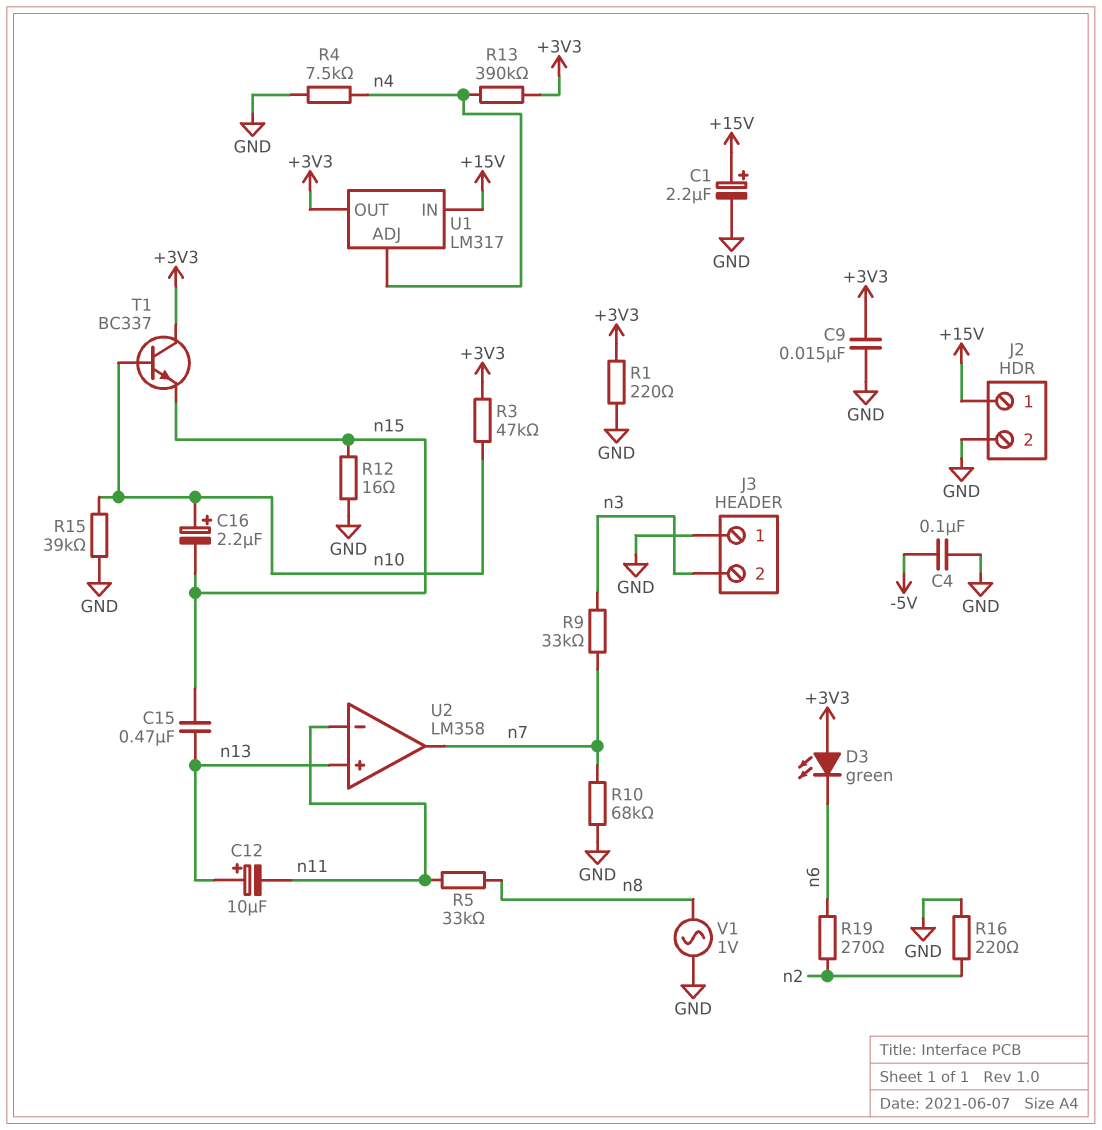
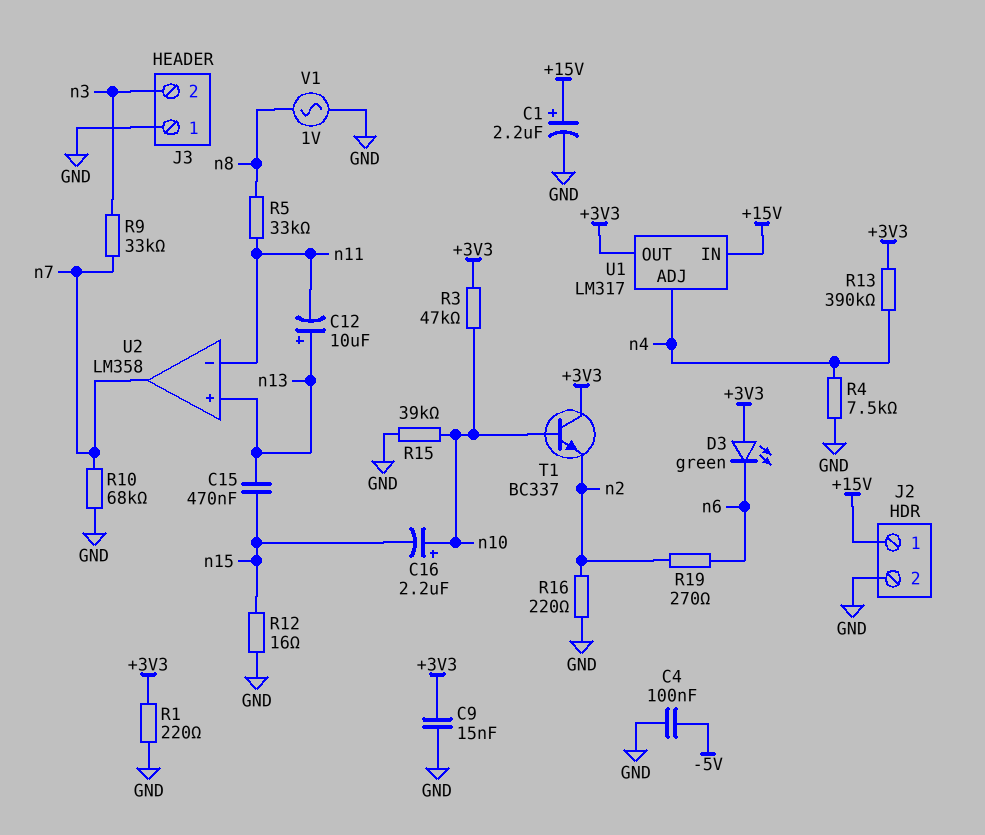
T1: NPN BC337 (B n10, C +3V3, E n15) -> NPN BC337 (B n10, C +3V3, E n2)

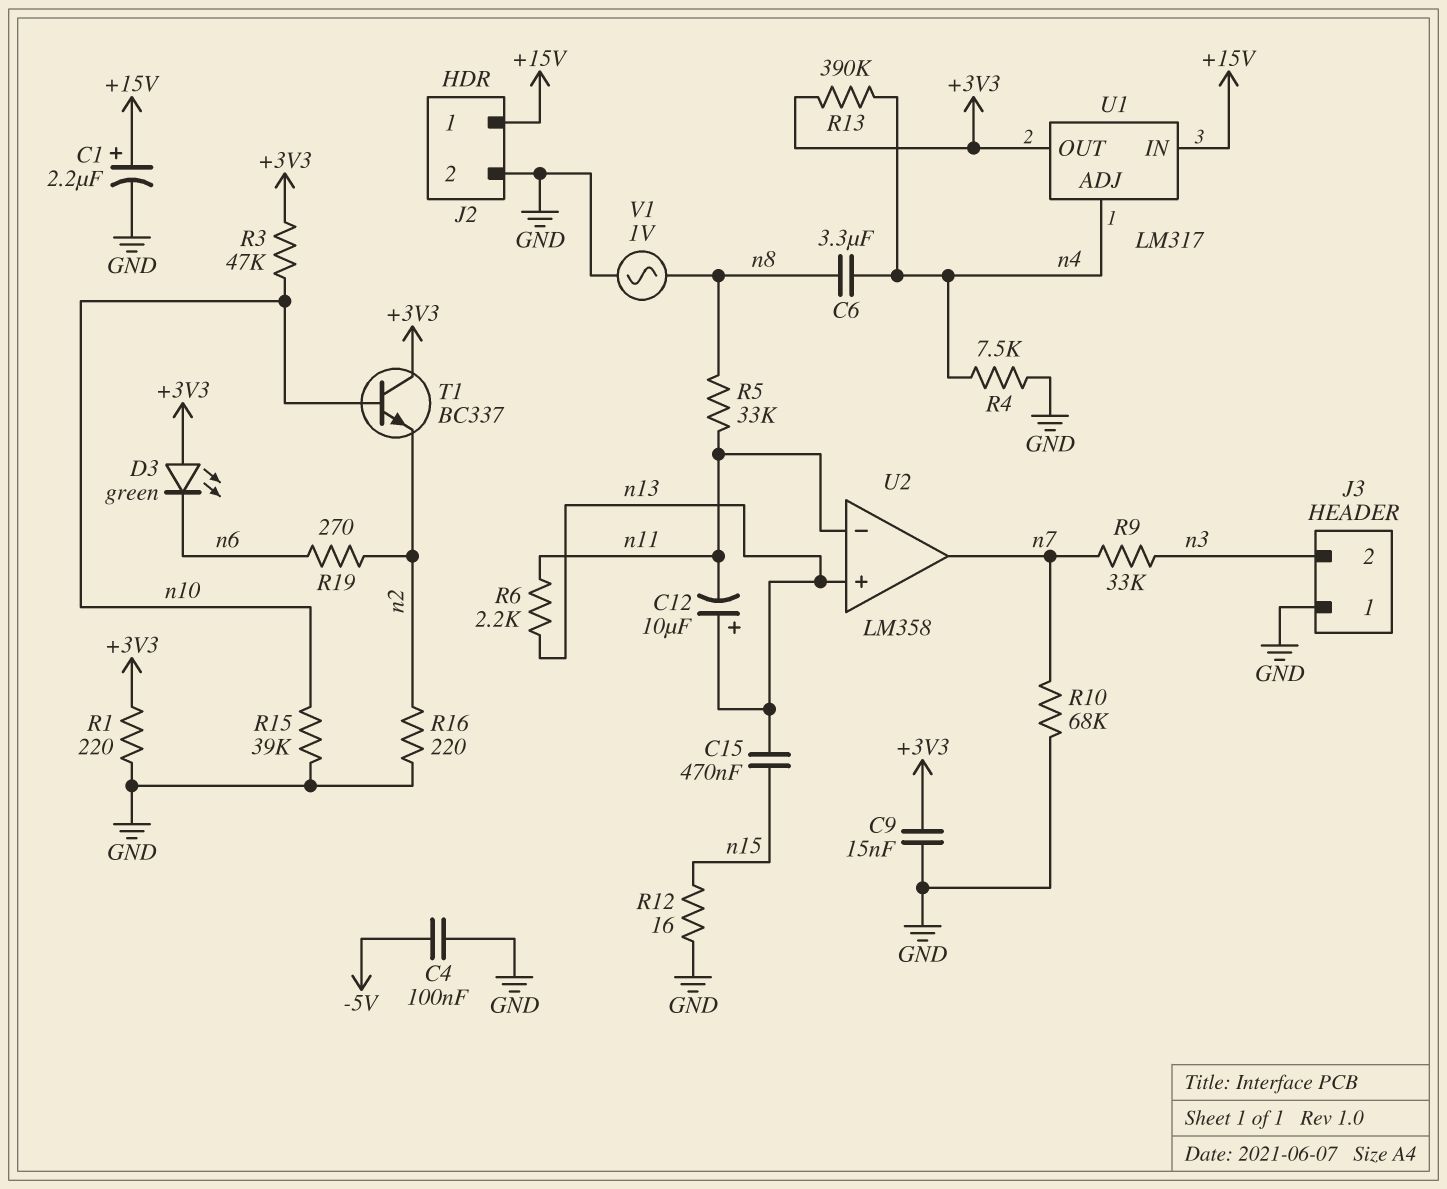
C6: none -> 3.3uF (n4, n8)
C16: 2.2uF (plus n10, minus n15) -> none
R6: none -> 2.2k (n11, n13)

